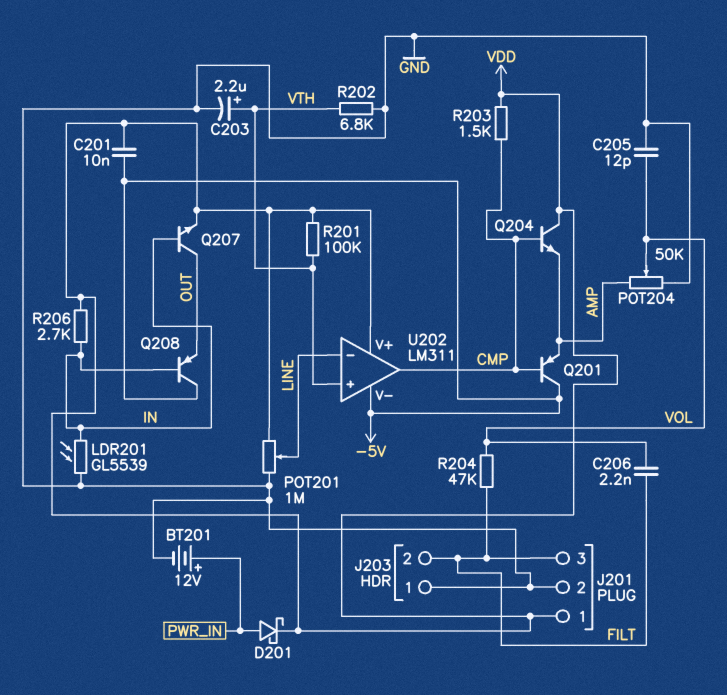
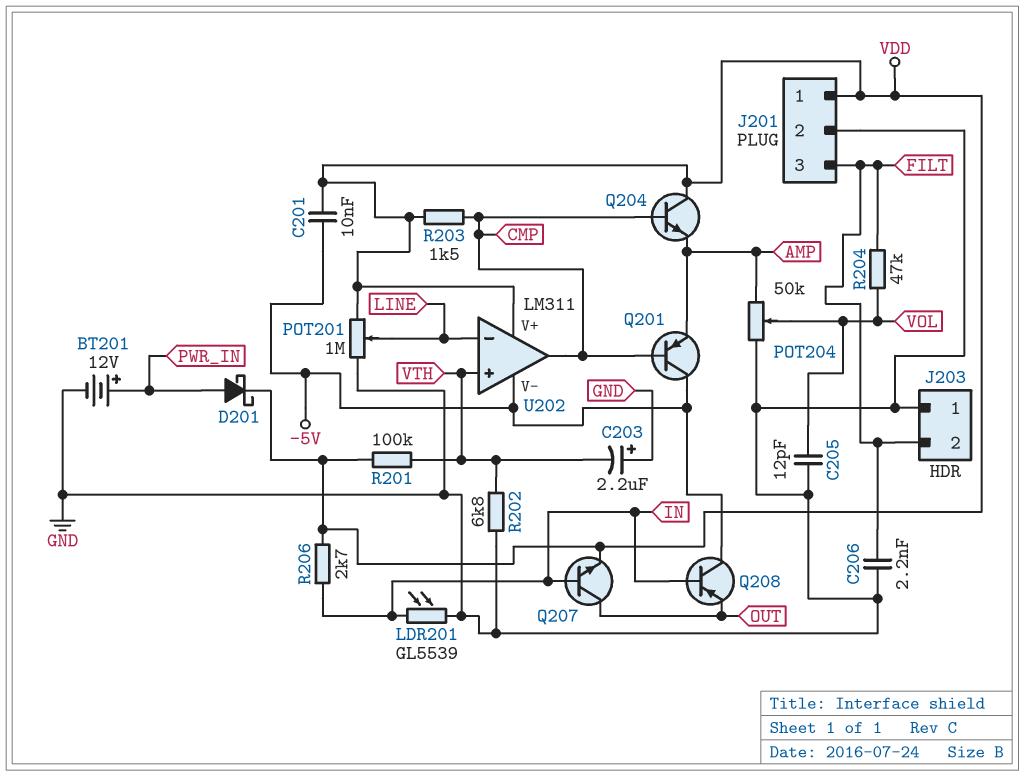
C203: 2.2uF (plus VTH, minus GND) -> 2.2uF (plus GND, minus VTH)
C206: 2.2nF (FILT, VOL) -> 2.2nF (FILT, GND)

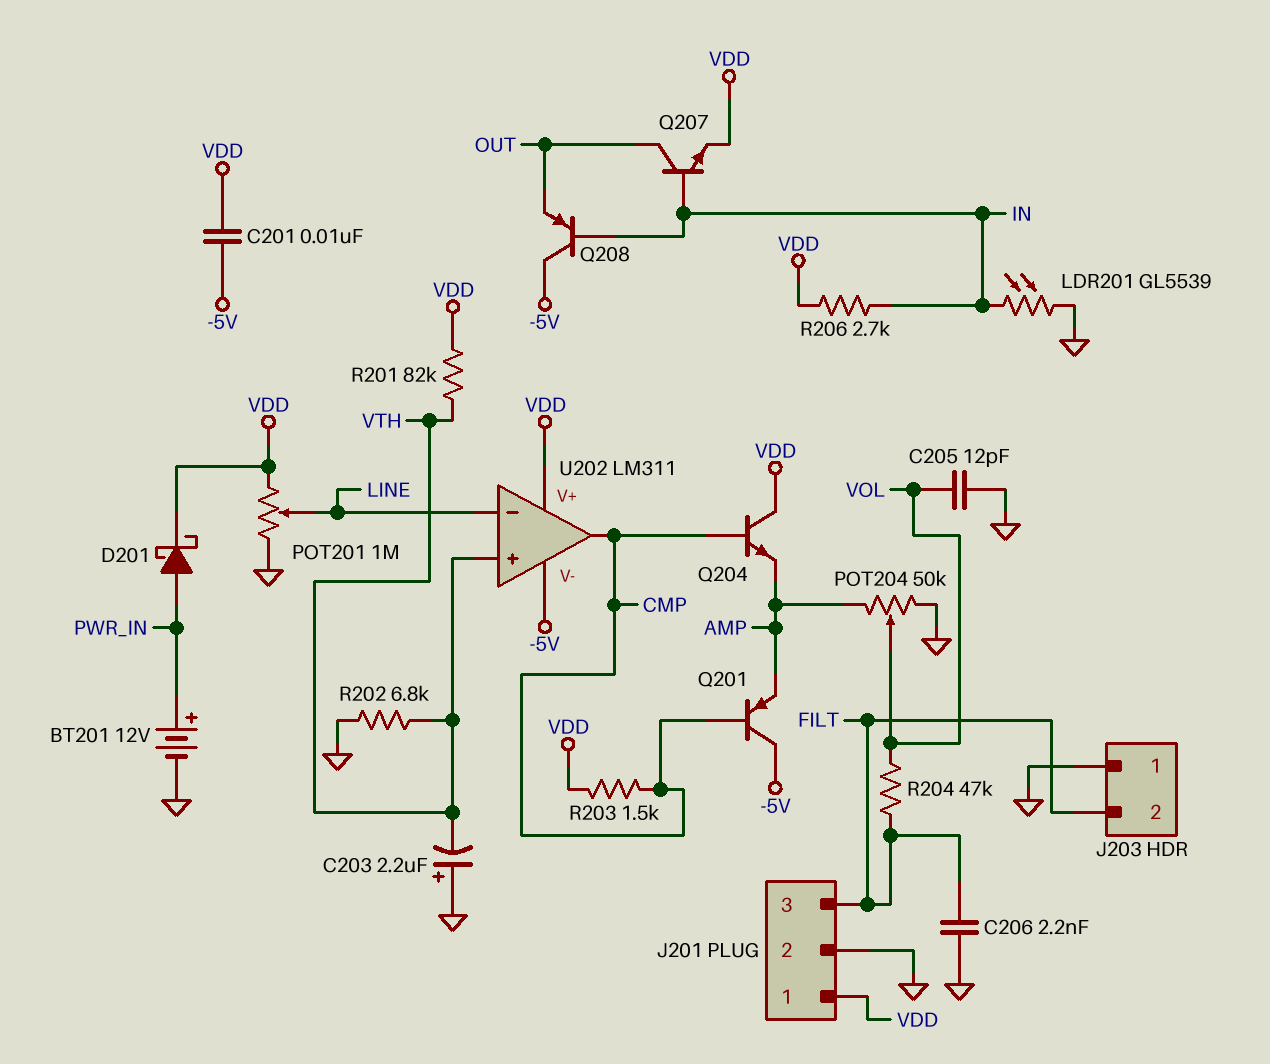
R201: 100k (VDD, VTH) -> 82k (VDD, VTH)

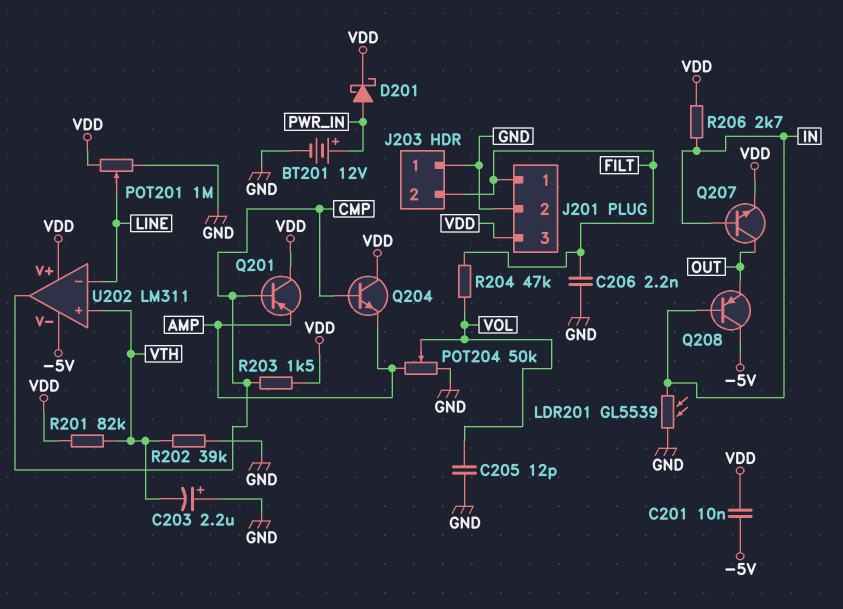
J201 pin 1: VDD -> FILT
J201 pin 3: FILT -> VDD
Q201: PNP (B CMP, C -5V, E AMP) -> PNP (B CMP, C VDD, E AMP)
R202: 6.8k (GND, VTH) -> 39k (GND, VTH)

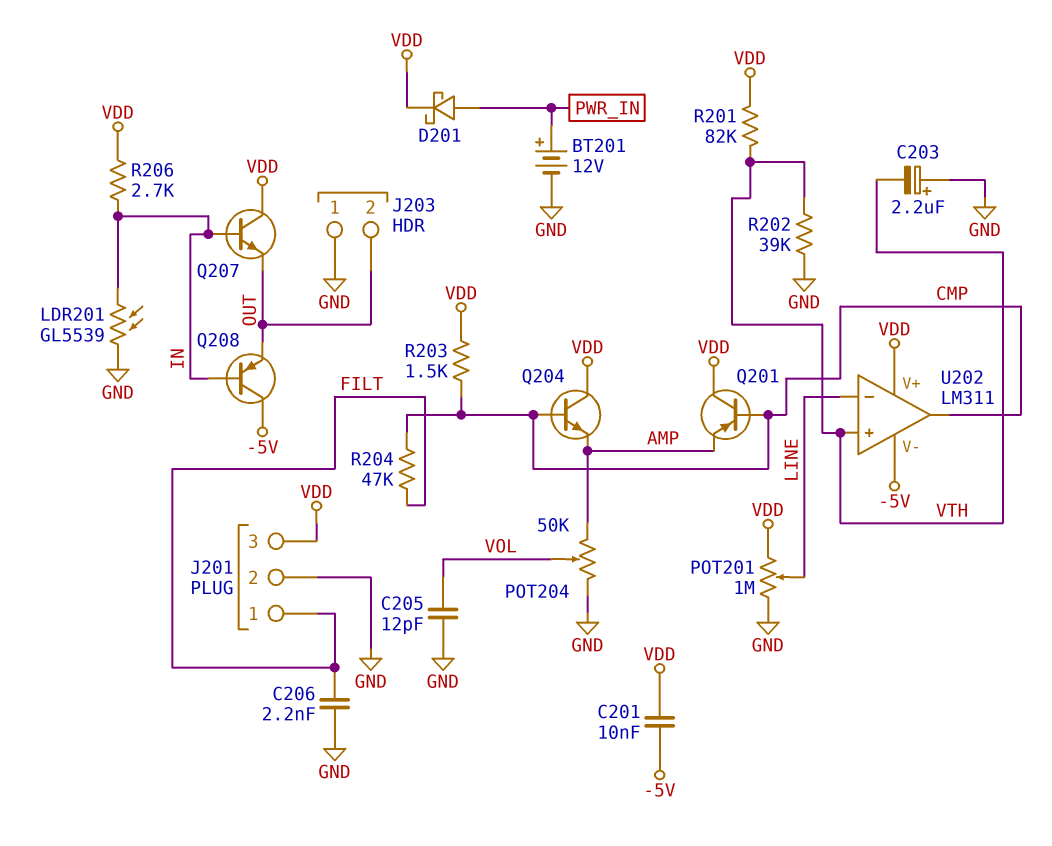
J203 pin 2: FILT -> OUT
Q207: NPN (B IN, C OUT, E VDD) -> NPN (B IN, C VDD, E OUT)
R204: 47k (FILT, VOL) -> 47k (CMP, FILT)

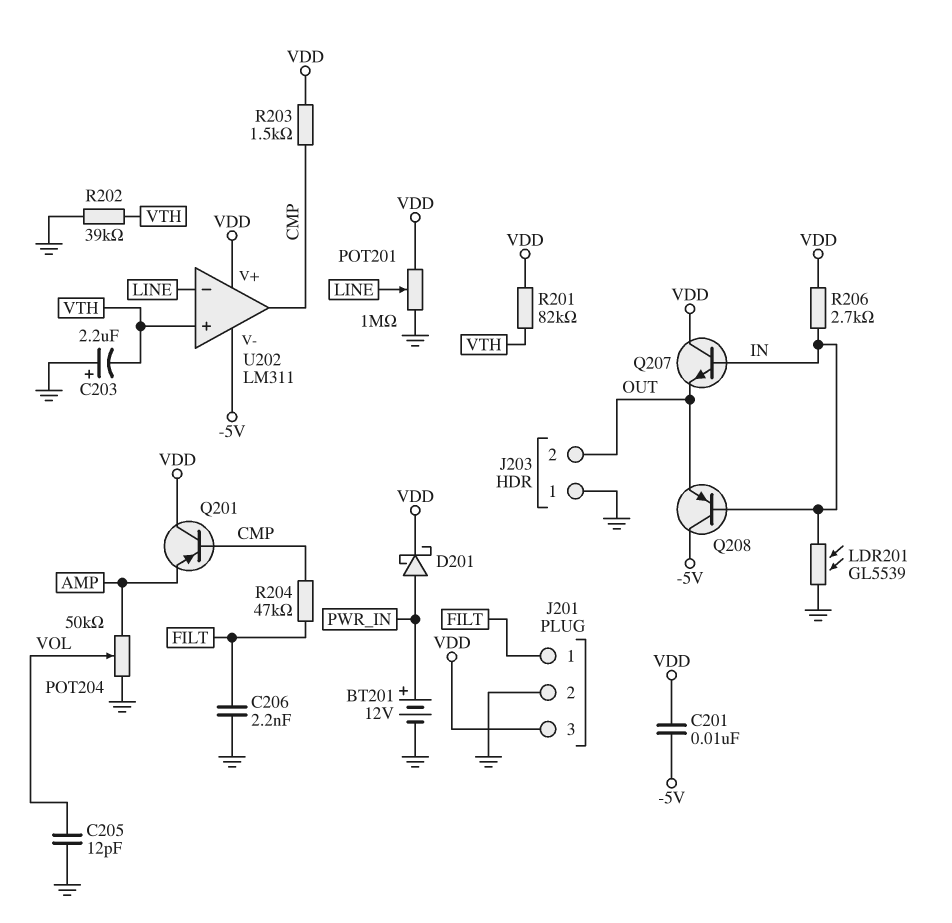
Q204: NPN (B CMP, C VDD, E AMP) -> none

